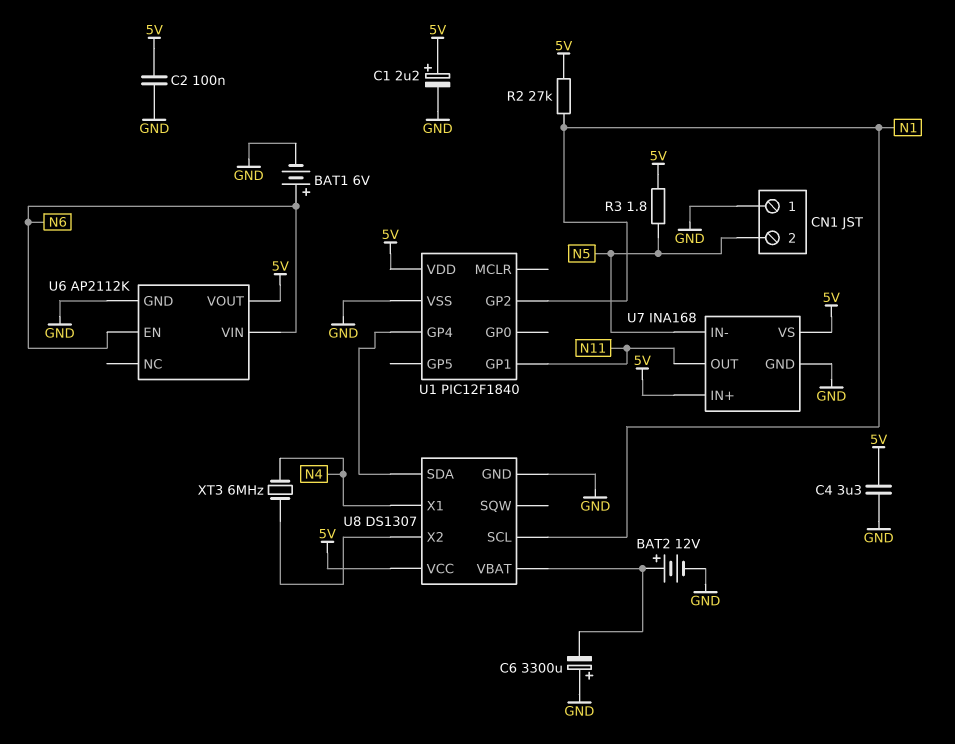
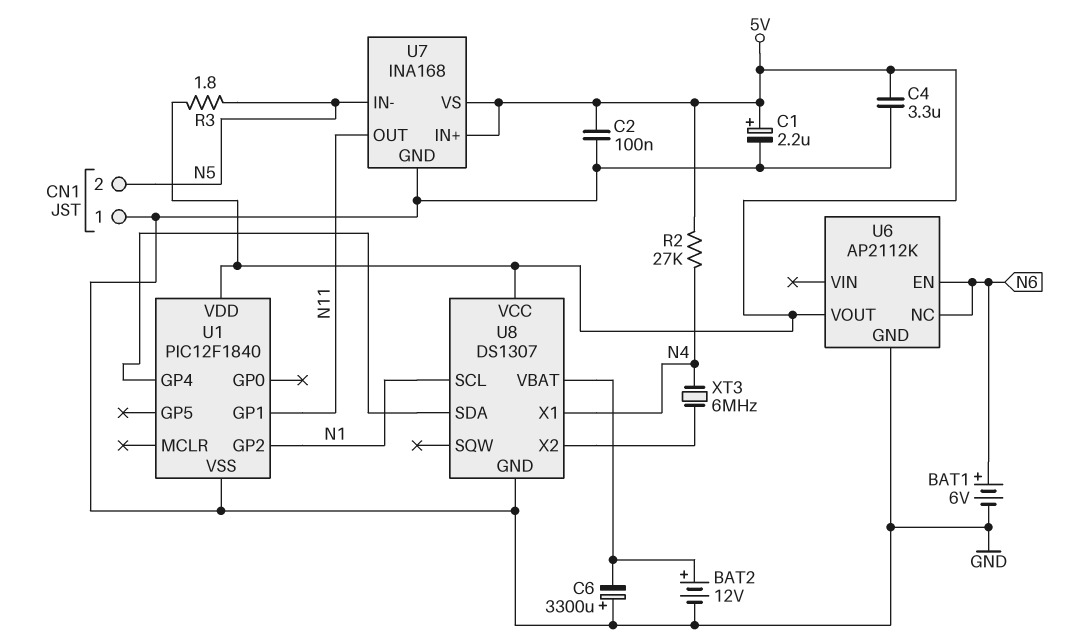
R2: 27k (5V, N1) -> 27k (5V, N4)
U6 pin NC: none -> N6
U6 pin VIN: N6 -> none

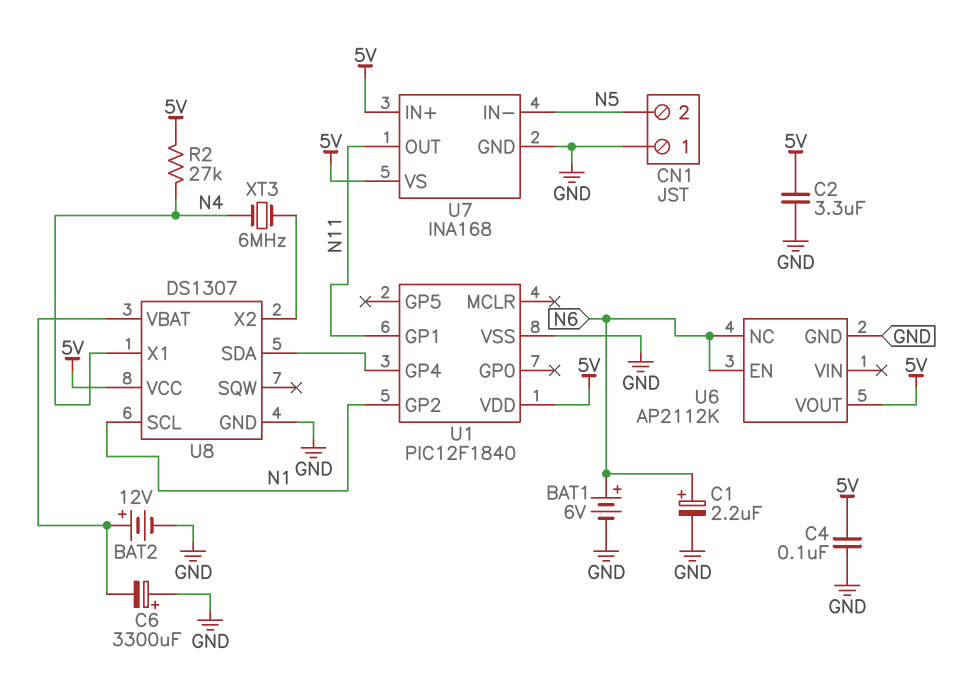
C1: 2.2uF (plus 5V, minus GND) -> 2.2uF (plus N6, minus GND)
C2: 100nF (5V, GND) -> 3.3uF (5V, GND)
C4: 3.3uF (5V, GND) -> 100nF (5V, GND)
R3: 1.8 (5V, N5) -> none

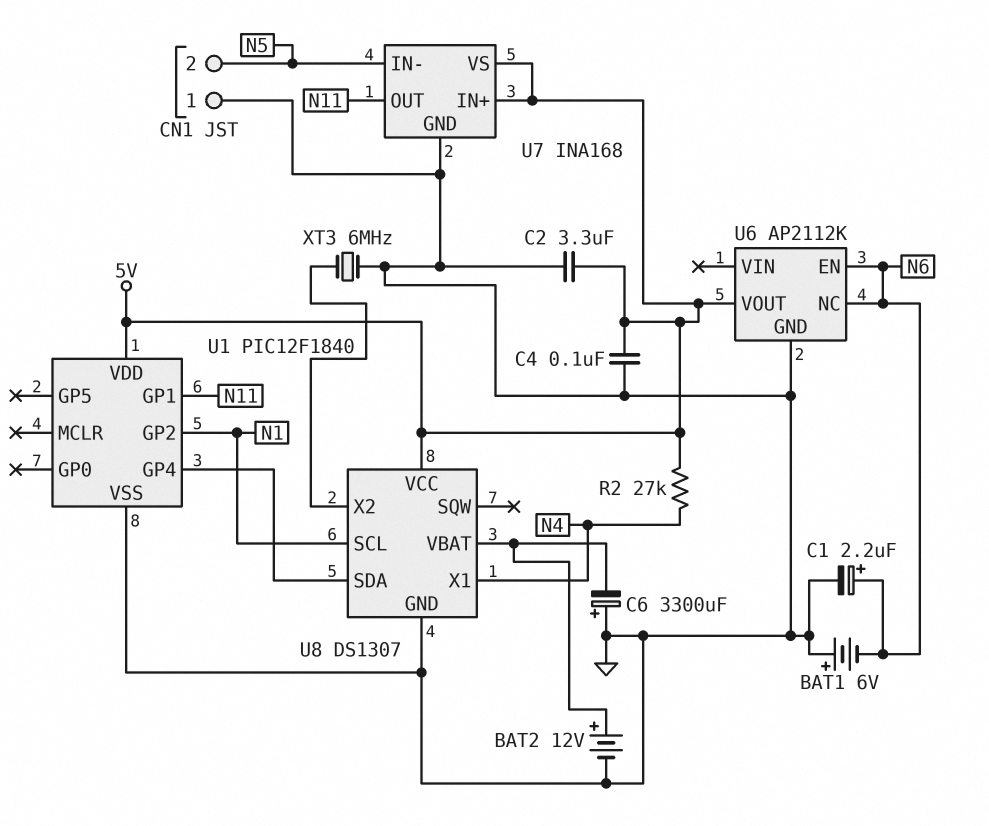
BAT1: 6V (plus N6, minus GND) -> 6V (plus GND, minus N6)
XT3: 6MHz (N4, U8/X2) -> 6MHz (GND, U8/X2)

